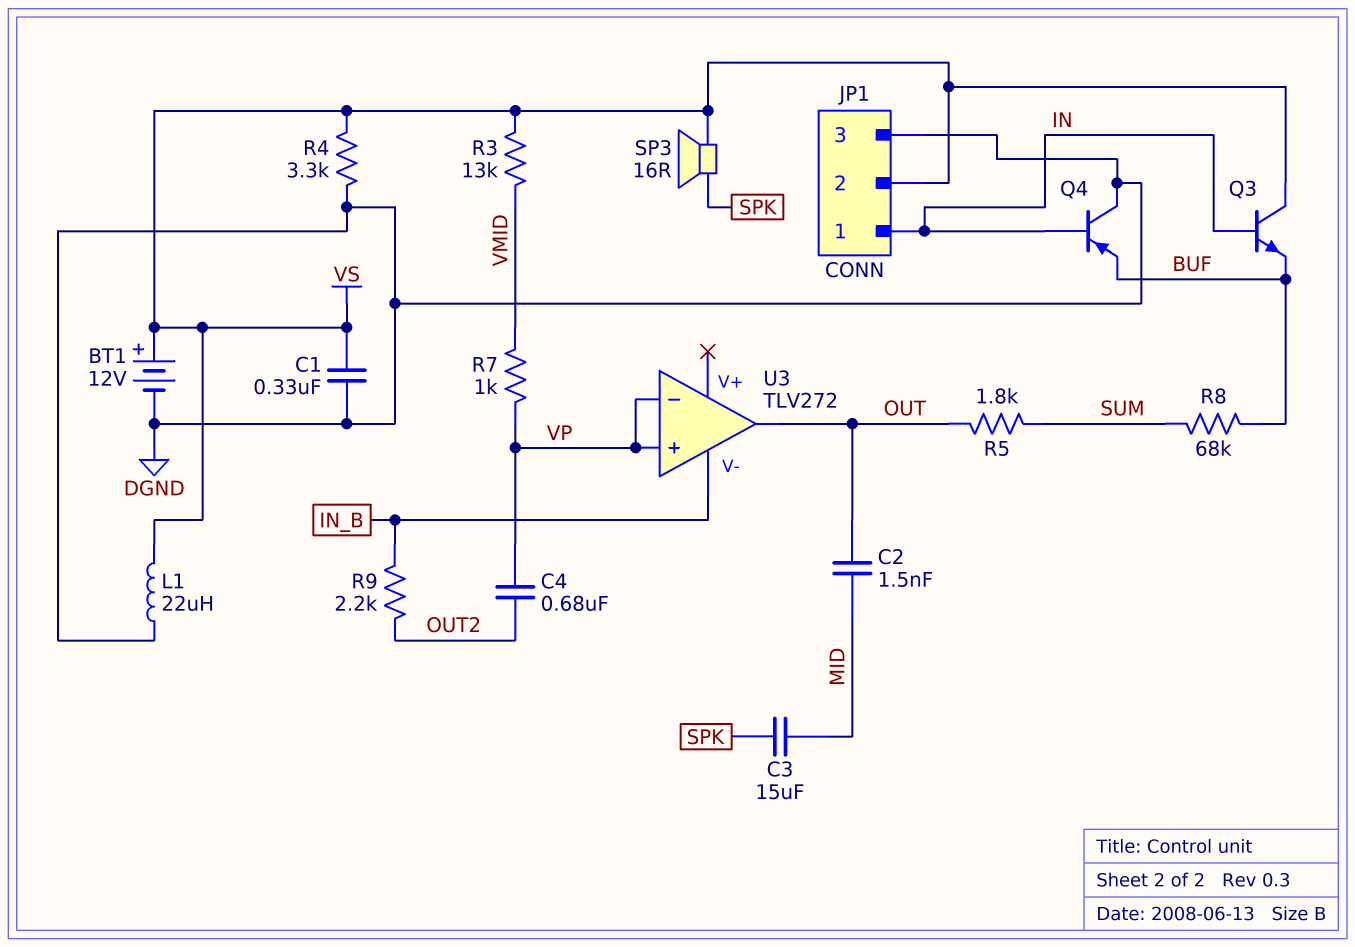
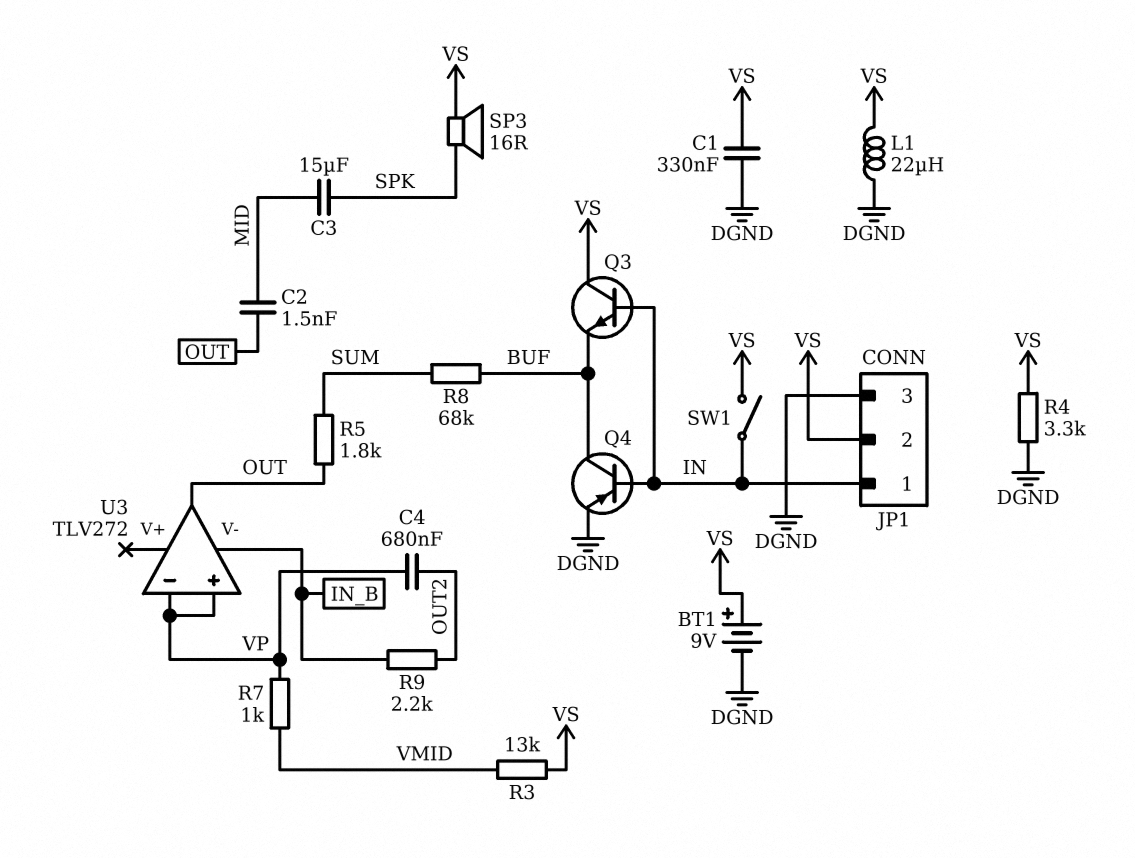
BT1: 12V (plus VS, minus DGND) -> 9V (plus VS, minus DGND)
Q4: PNP (B IN, C DGND, E BUF) -> PNP (B IN, C BUF, E DGND)
SW1: none -> switch (IN, VS)

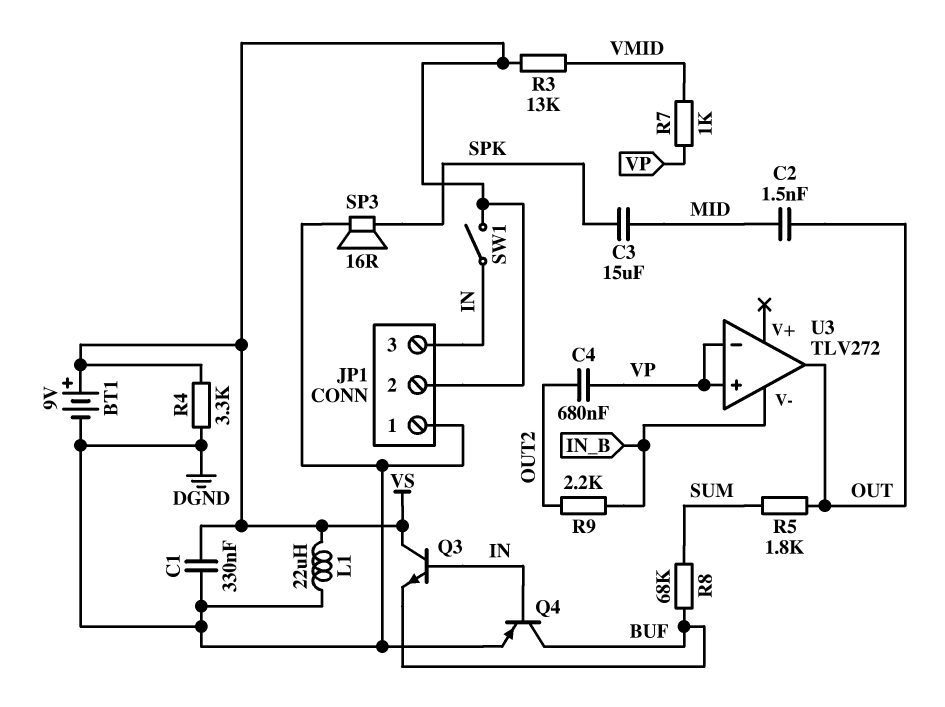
JP1 pin 1: IN -> DGND
JP1 pin 3: DGND -> IN
SP3: speaker 16R (SPK, VS) -> speaker 16R (DGND, SPK)

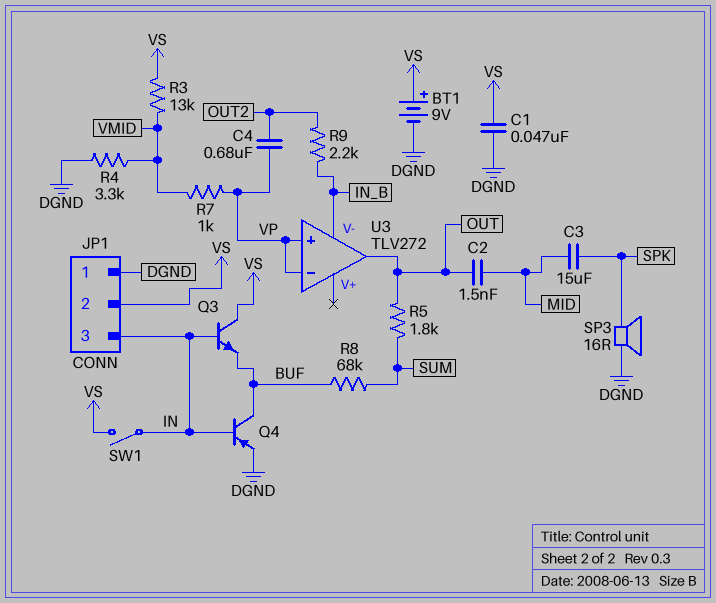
C1: 330nF (DGND, VS) -> 47nF (DGND, VS)
L1: 22uH (DGND, VS) -> none
R4: 3.3k (DGND, VS) -> 3.3k (DGND, VMID)

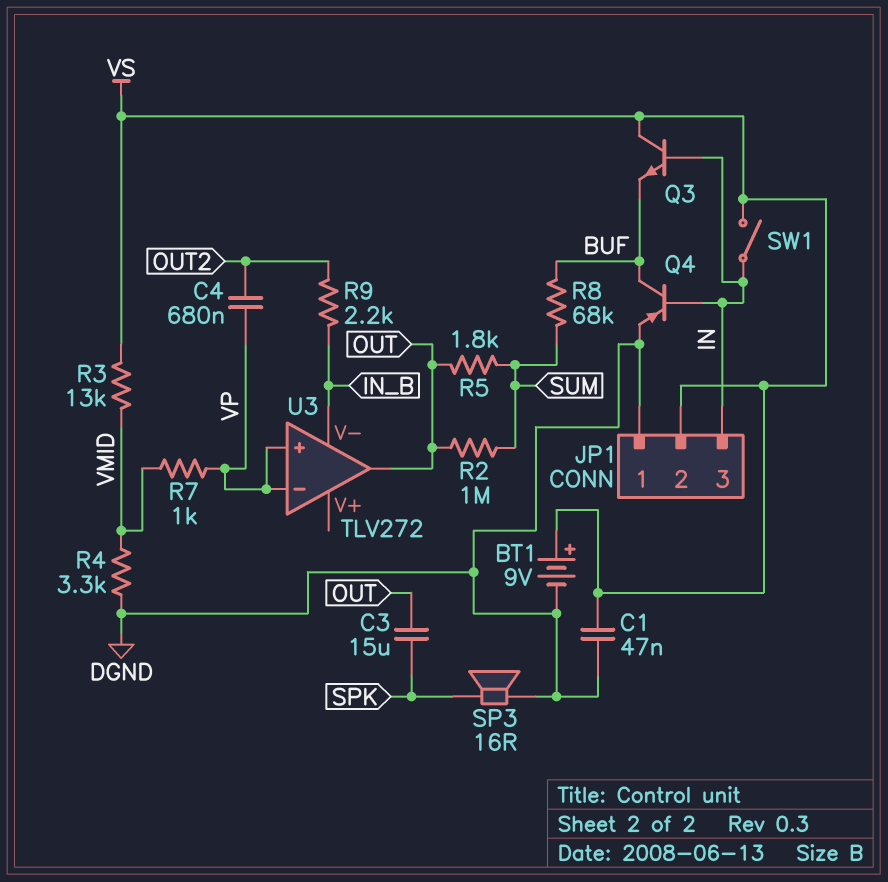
C2: 1.5nF (MID, OUT) -> none
C3: 15uF (MID, SPK) -> 15uF (OUT, SPK)
R2: none -> 1M (OUT, SUM)

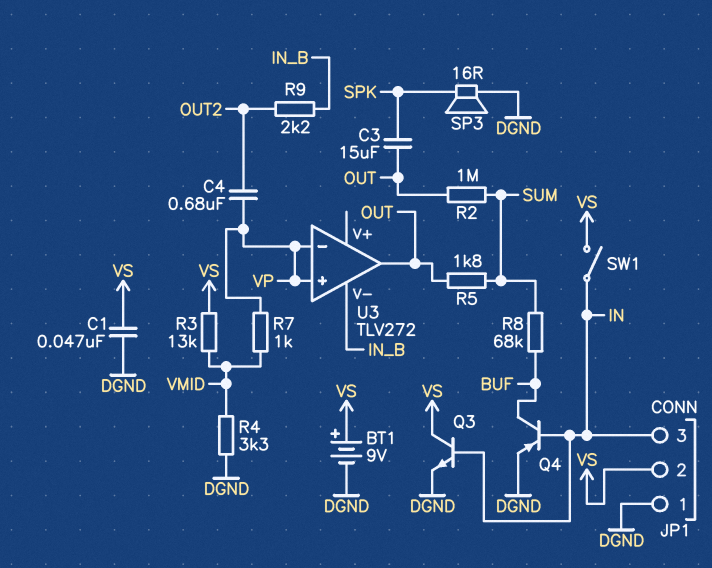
Q3: NPN (B IN, C VS, E BUF) -> NPN (B IN, C VS, E DGND)

